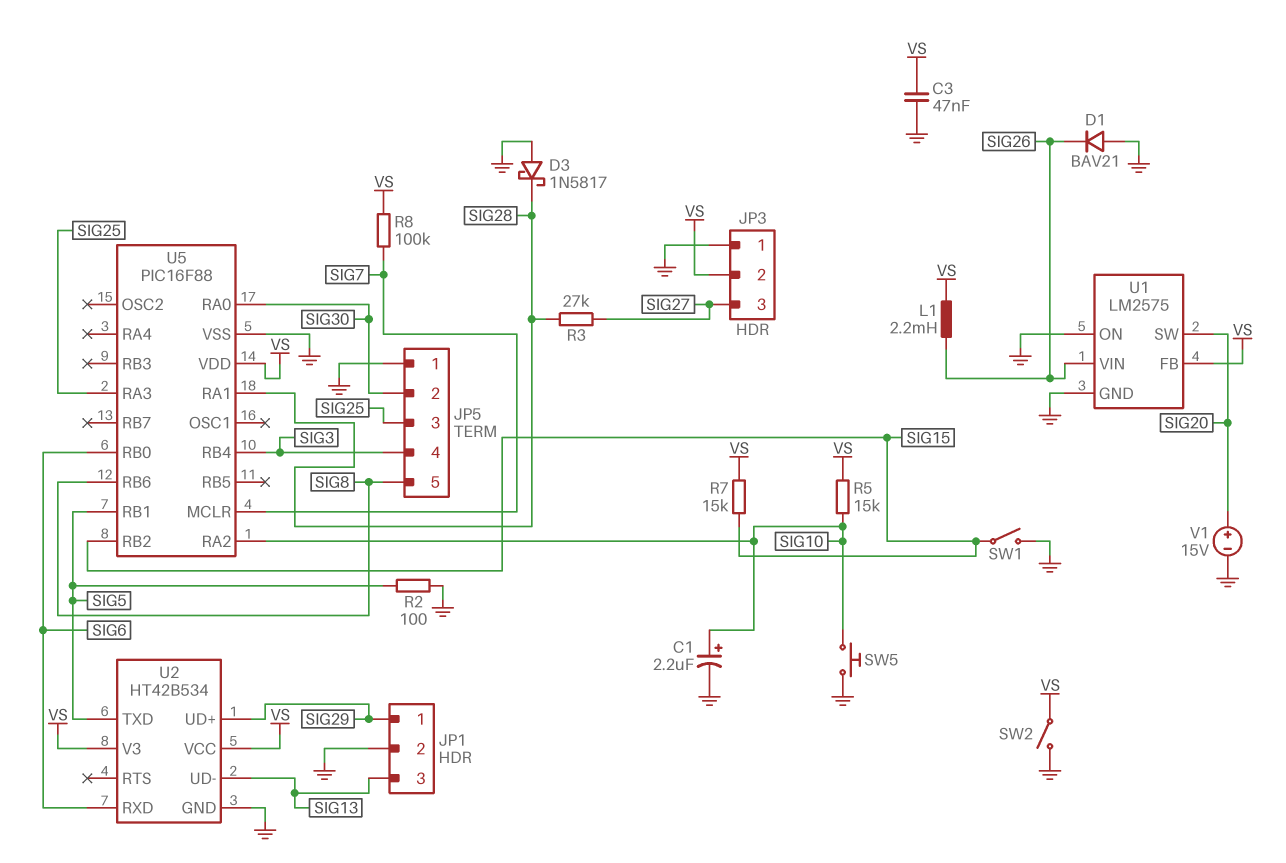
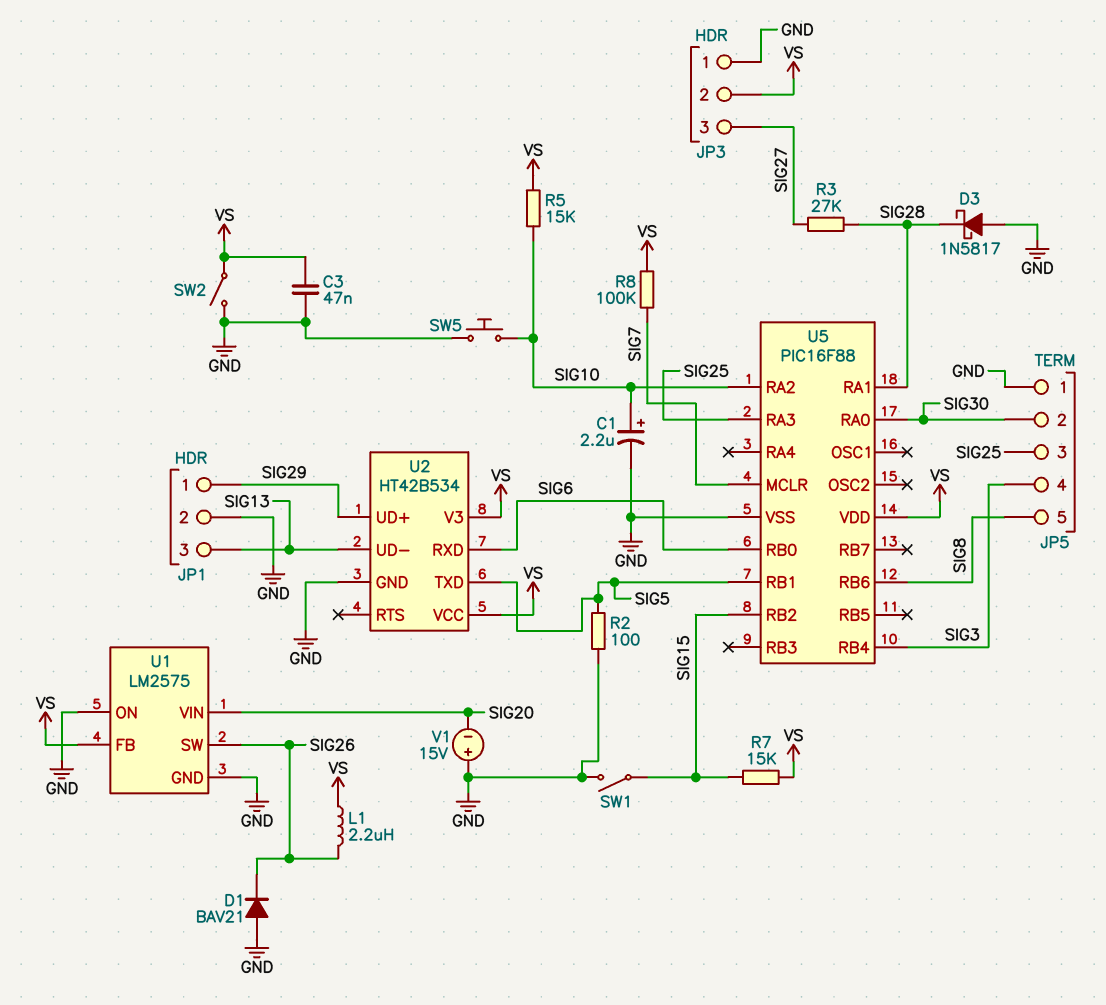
L1: 2.2mH (SIG26, VS) -> 2.2uH (SIG26, VS)
U1 pin SW: SIG20 -> SIG26
U1 pin VIN: SIG26 -> SIG20
V1: 15V (plus SIG20, minus GND) -> 15V (plus GND, minus SIG20)

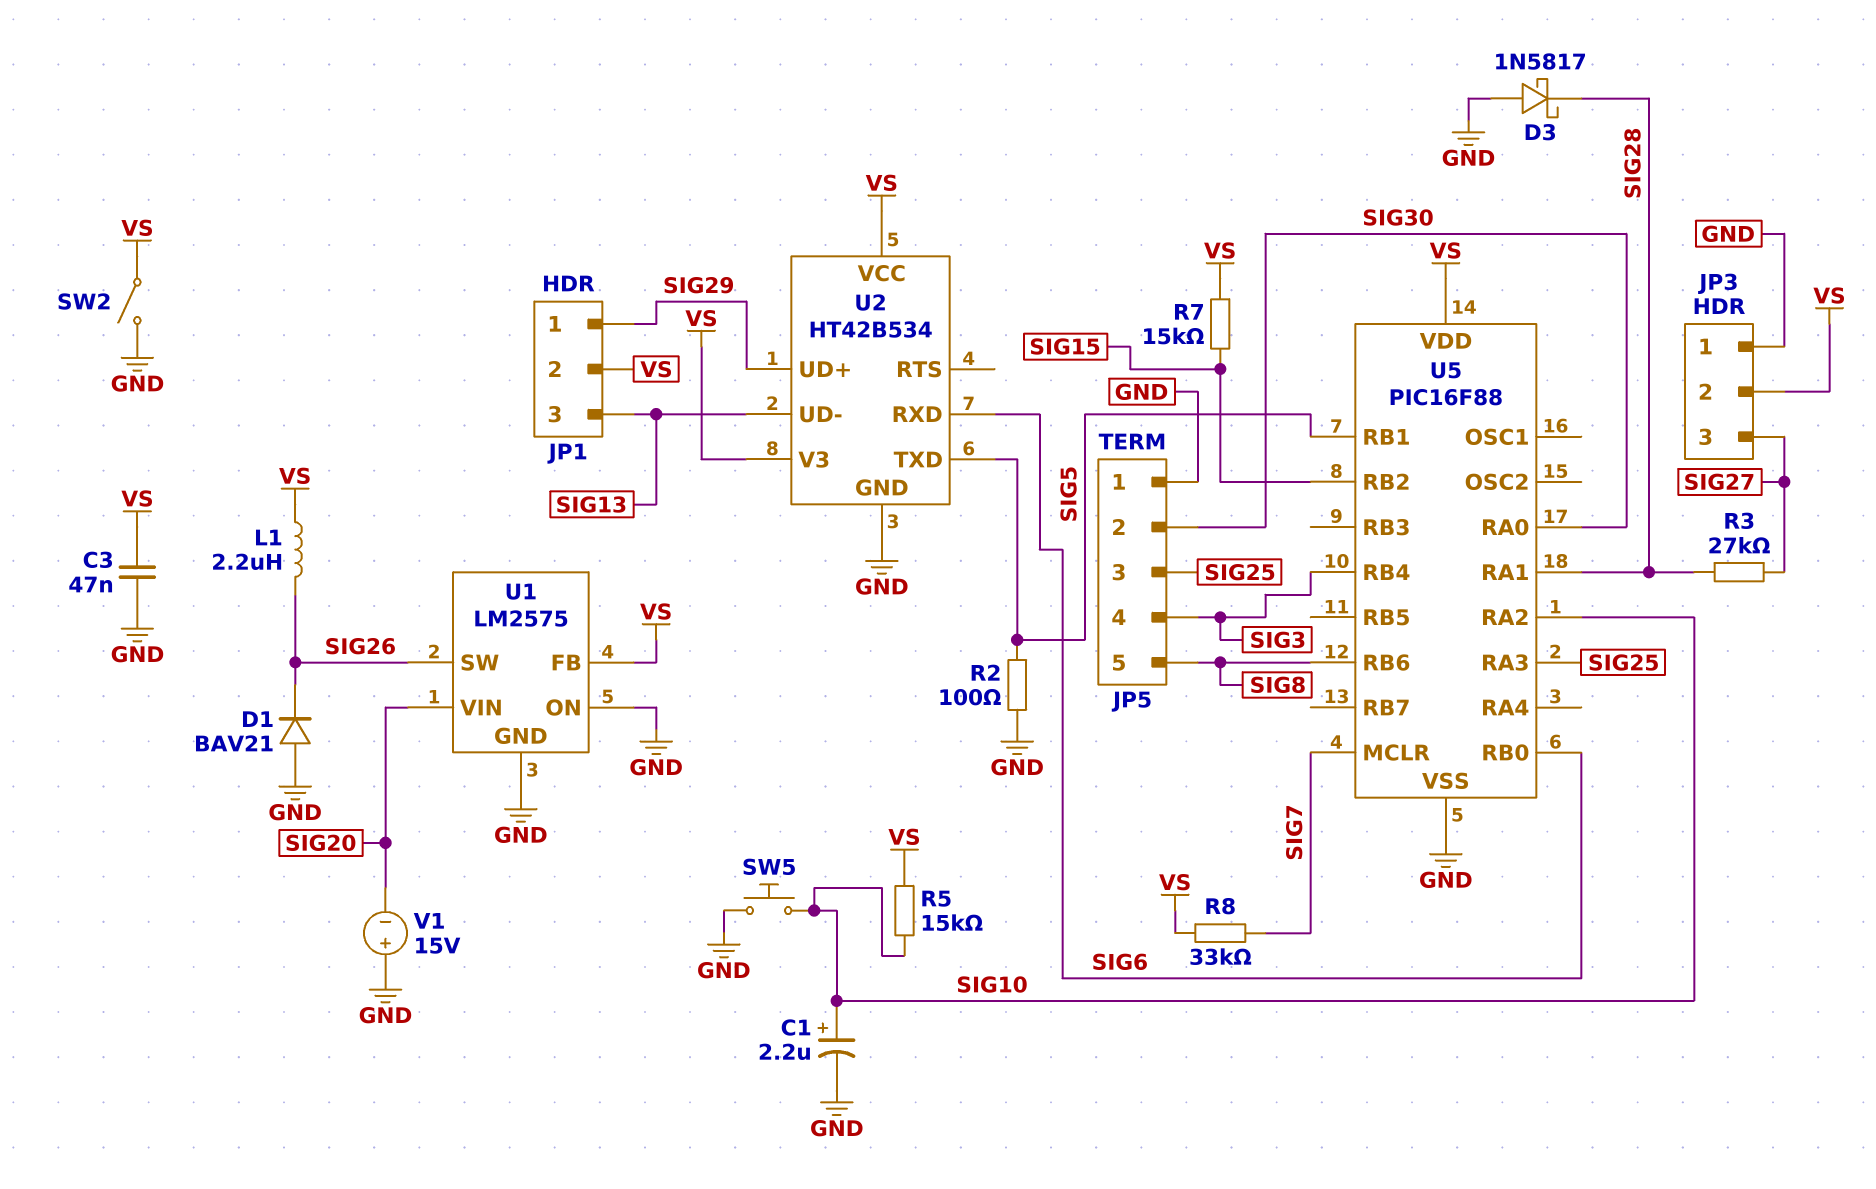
JP1 pin 2: GND -> VS
R8: 100k (SIG7, VS) -> 33k (SIG7, VS)
SW1: switch (GND, SIG15) -> none

